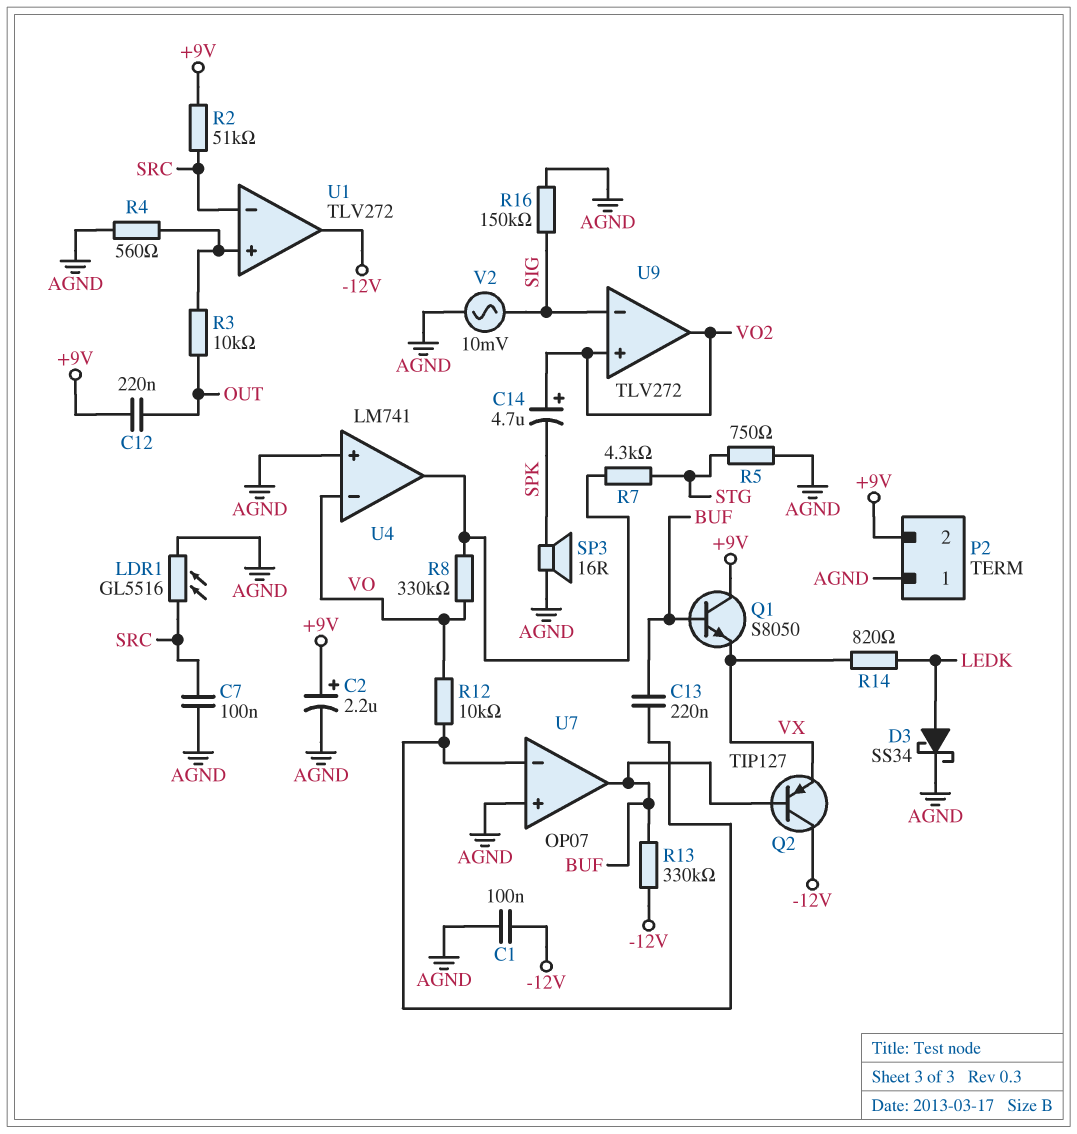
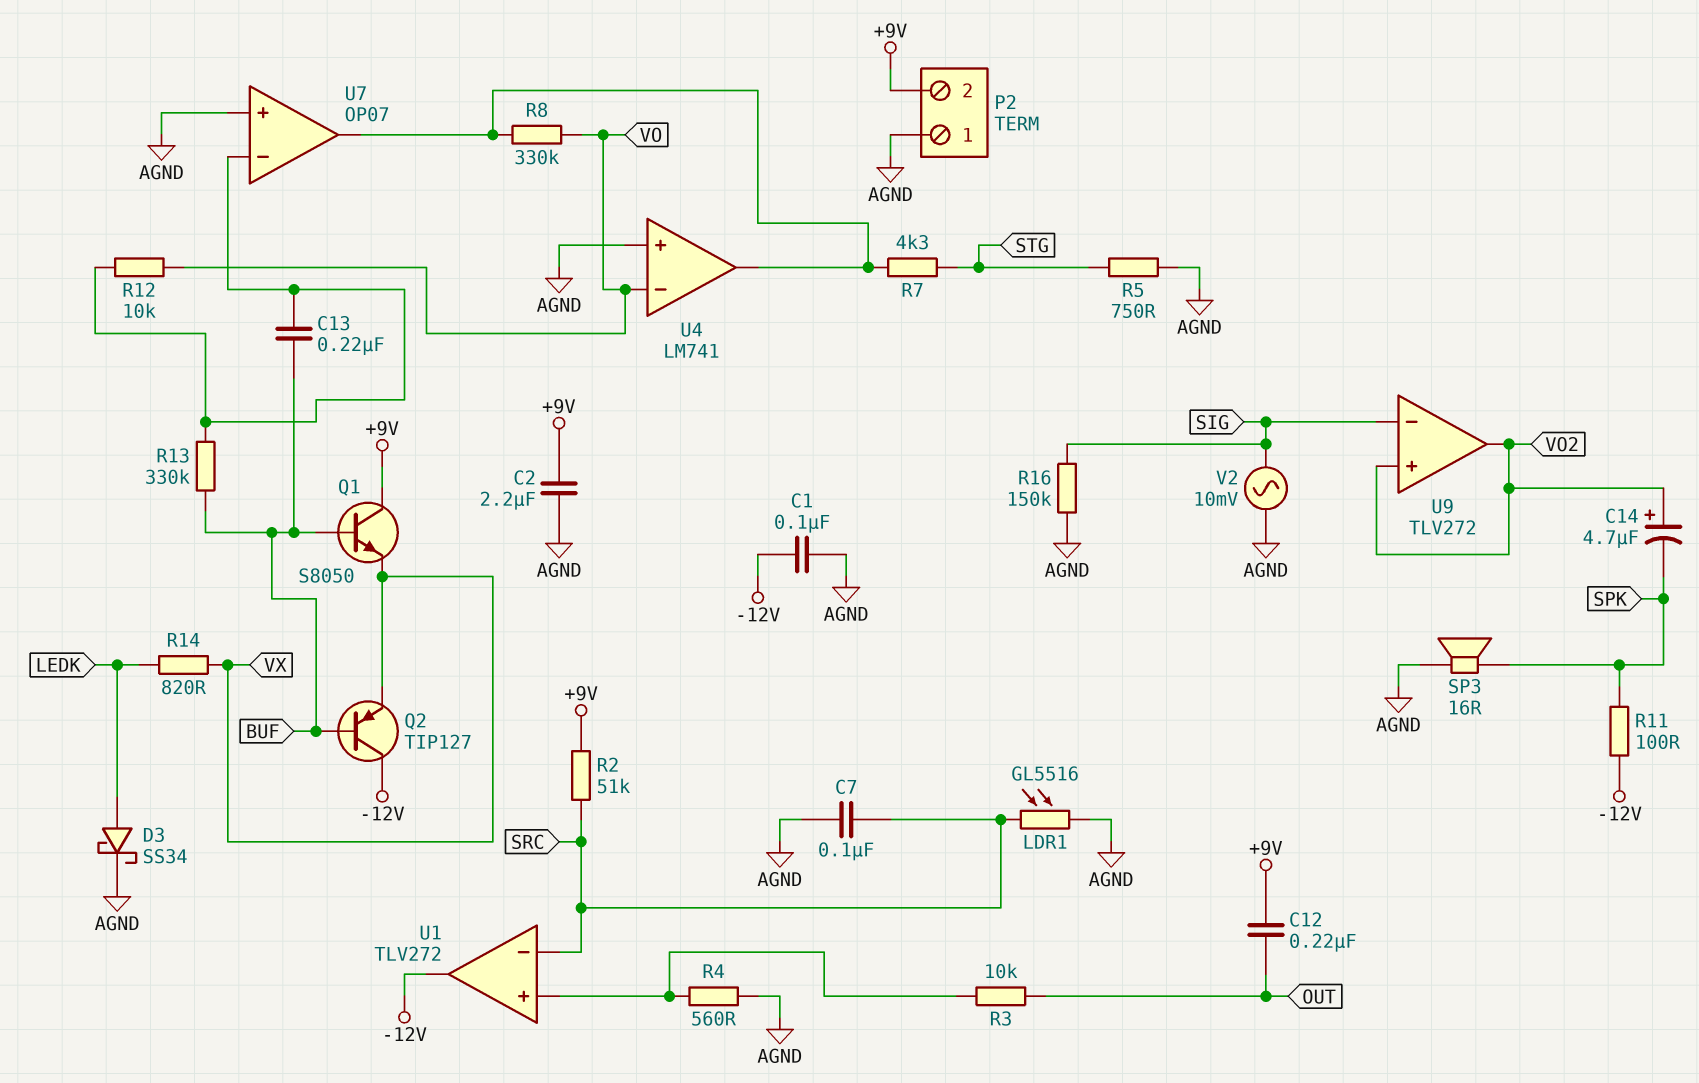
C2: 2.2uF (plus +9V, minus AGND) -> 2.2uF (+9V, AGND)
R11: none -> 100 (-12V, SPK)
R13: 330k (-12V, BUF) -> 330k (BUF, U7/in-)
U7 pin out: BUF -> U4/out

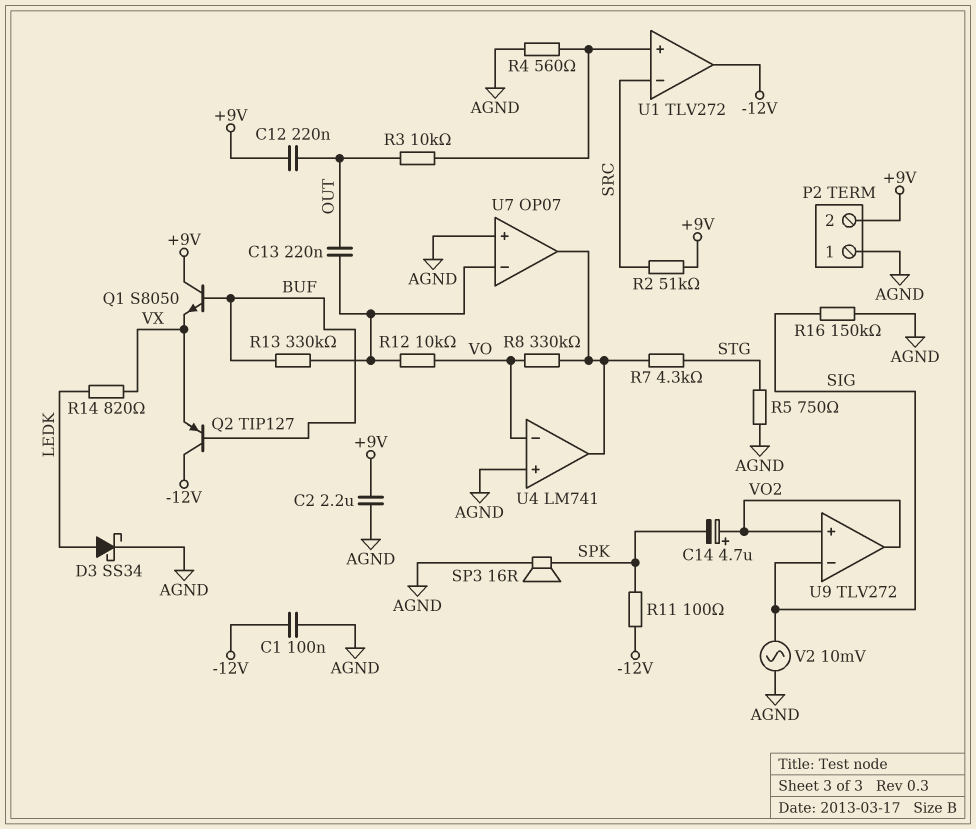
C7: 100nF (AGND, SRC) -> none
C13: 220nF (BUF, U7/in-) -> 220nF (OUT, U7/in-)
LDR1: GL5516 (AGND, SRC) -> none

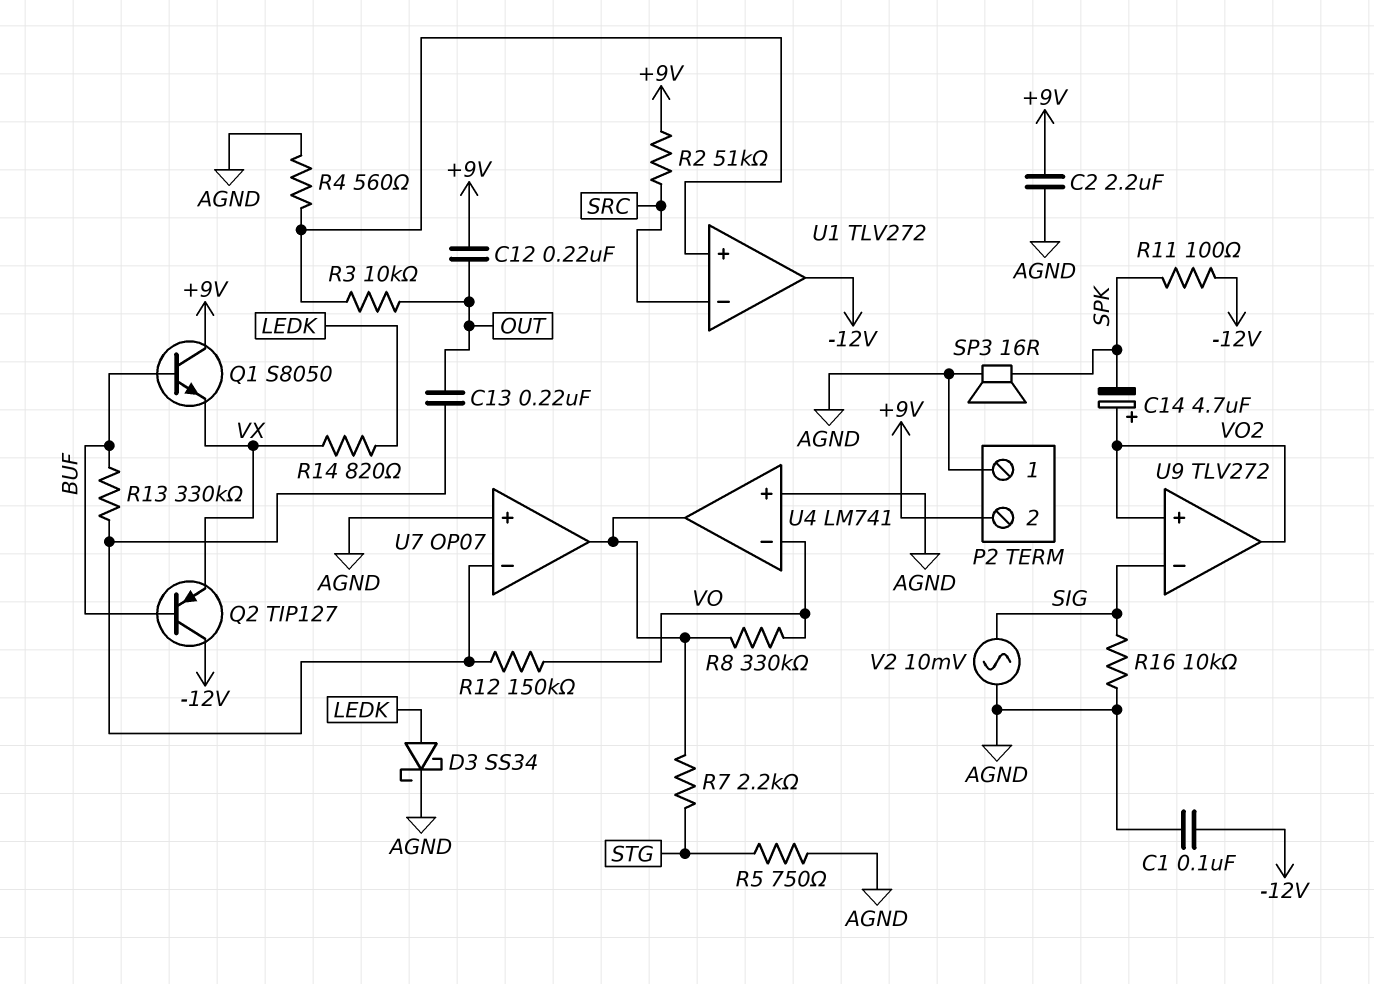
R7: 4.3k (STG, U4/out) -> 2.2k (STG, U4/out)
R12: 10k (U7/in-, VO) -> 150k (U7/in-, VO)
R16: 150k (AGND, SIG) -> 10k (AGND, SIG)

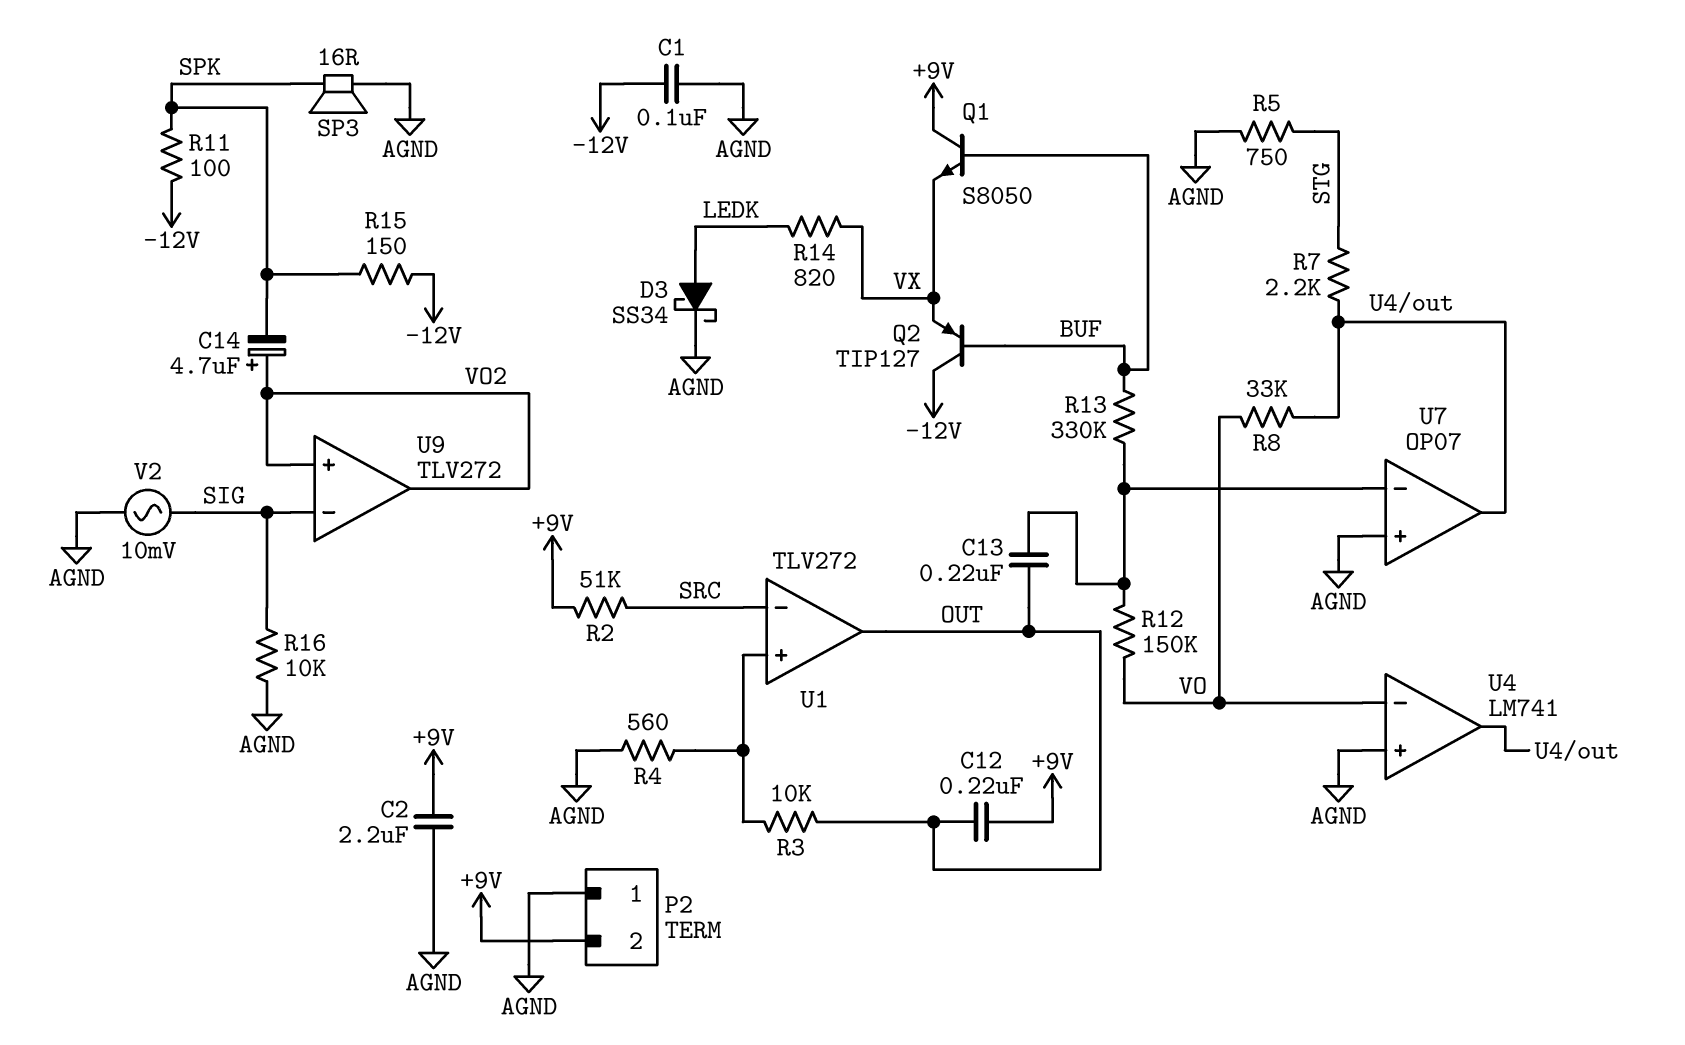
R8: 330k (U4/out, VO) -> 33k (U4/out, VO)
R15: none -> 150 (-12V, SPK)
U1 pin out: -12V -> OUT

